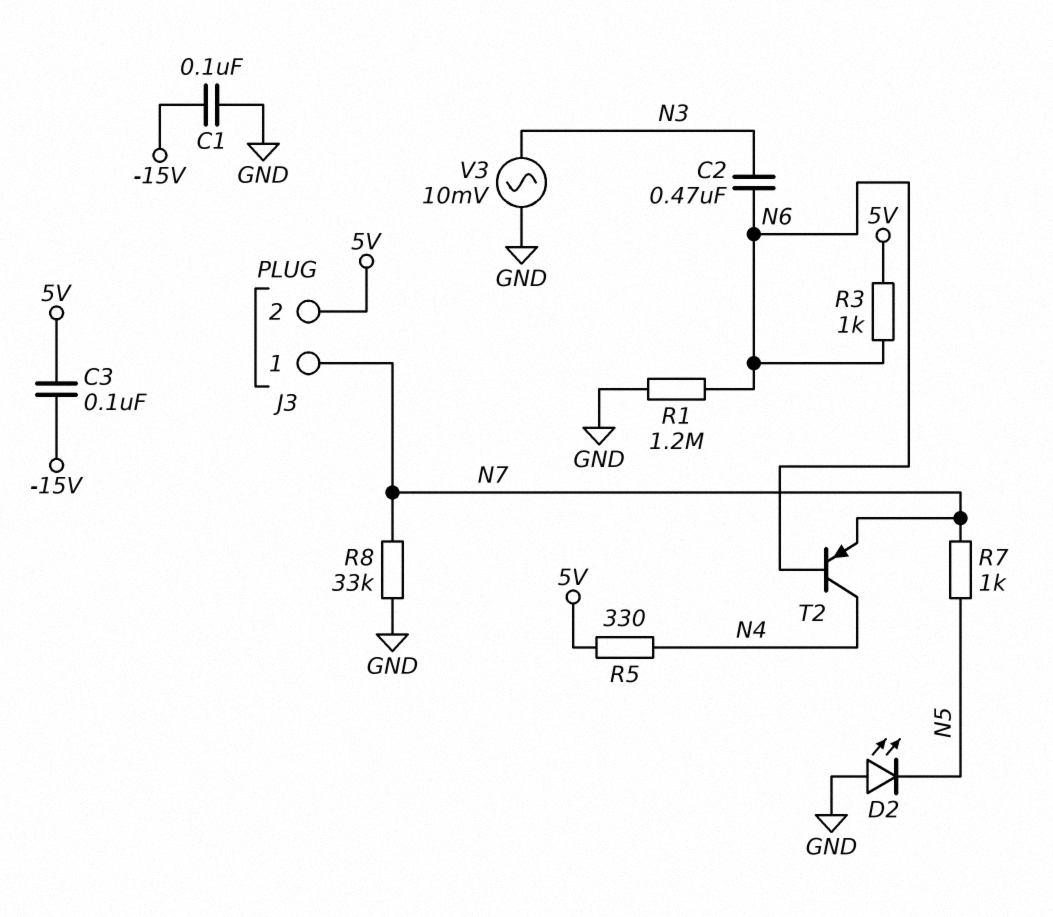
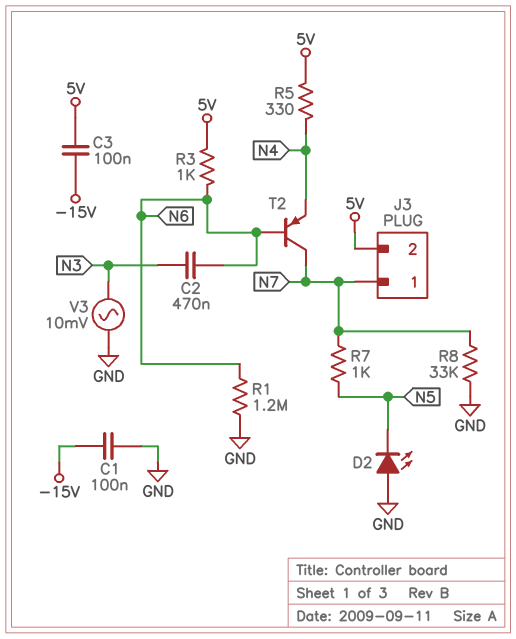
T2: PNP (B N6, C N4, E N7) -> PNP (B N6, C N7, E N4)

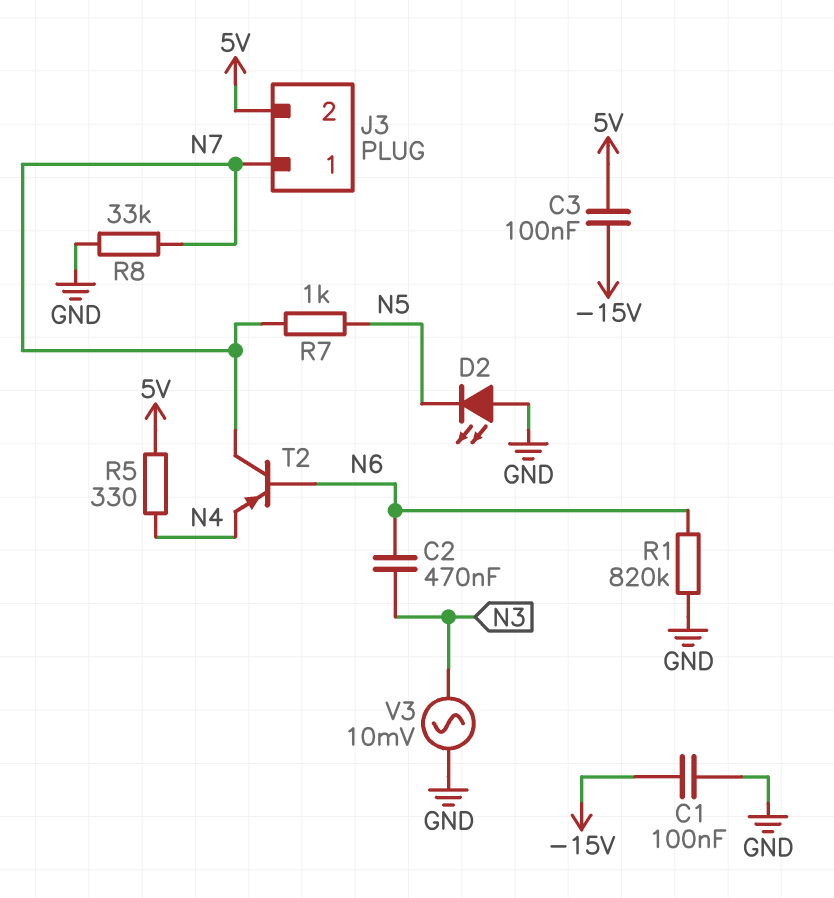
R1: 1.2M (GND, N6) -> 820k (GND, N6)
R3: 1k (5V, N6) -> none

